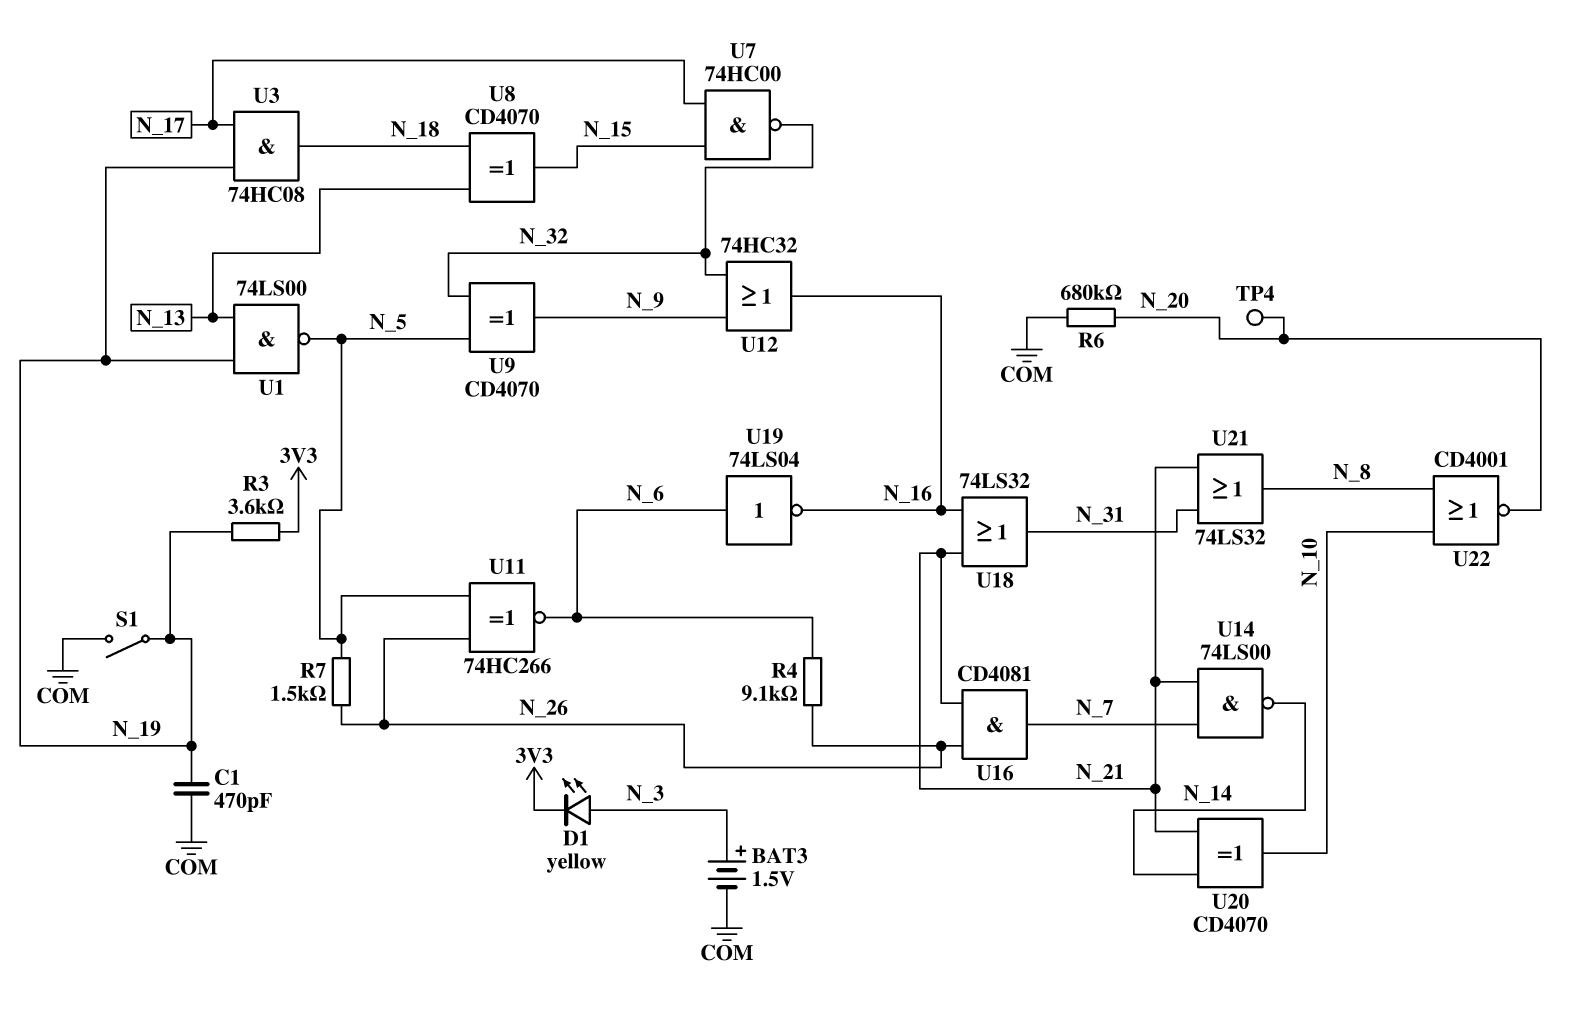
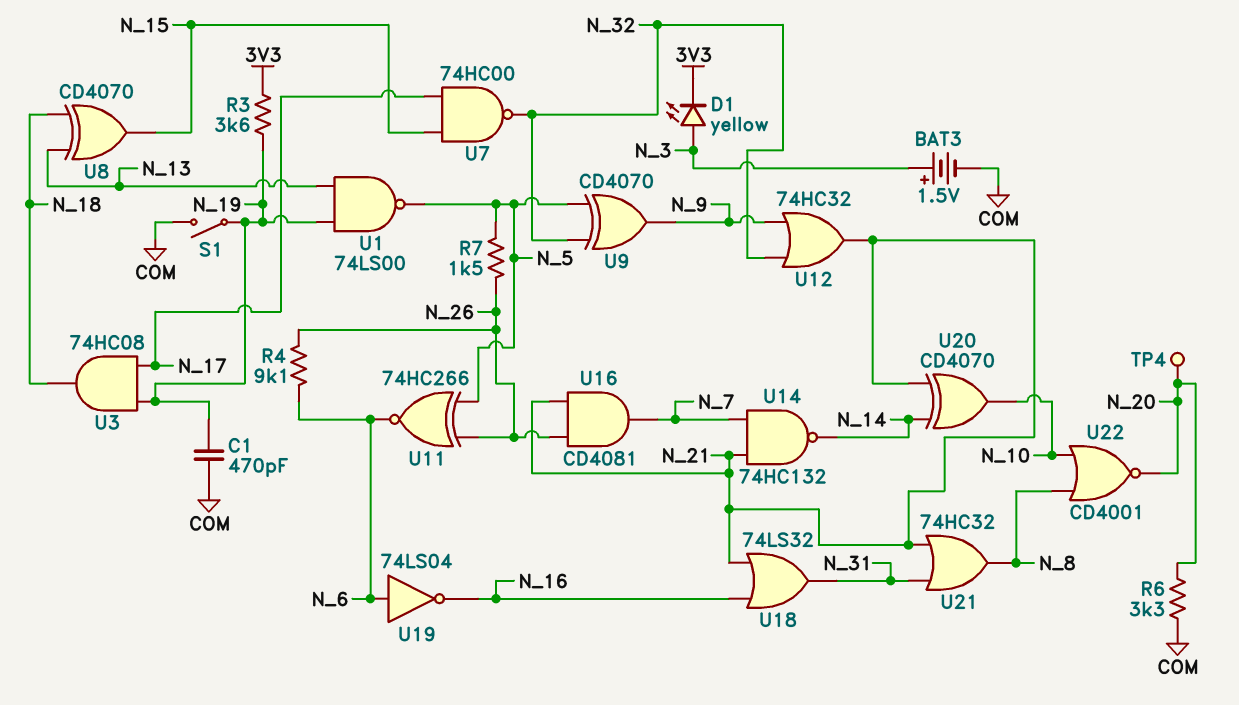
R6: 680k (COM, N_20) -> 3.3k (COM, N_20)
U12: OR 74HC32 (in N_9, in N_32, out N_16) -> OR 74HC32 (in N_9, in N_32, out N_21)
U14: NAND 74LS00 (in N_7, in N_21, out N_14) -> NAND 74HC132 (in N_7, in N_21, out N_14)
U21: OR 74LS32 (in N_21, in N_31, out N_8) -> OR 74HC32 (in N_21, in N_31, out N_8)

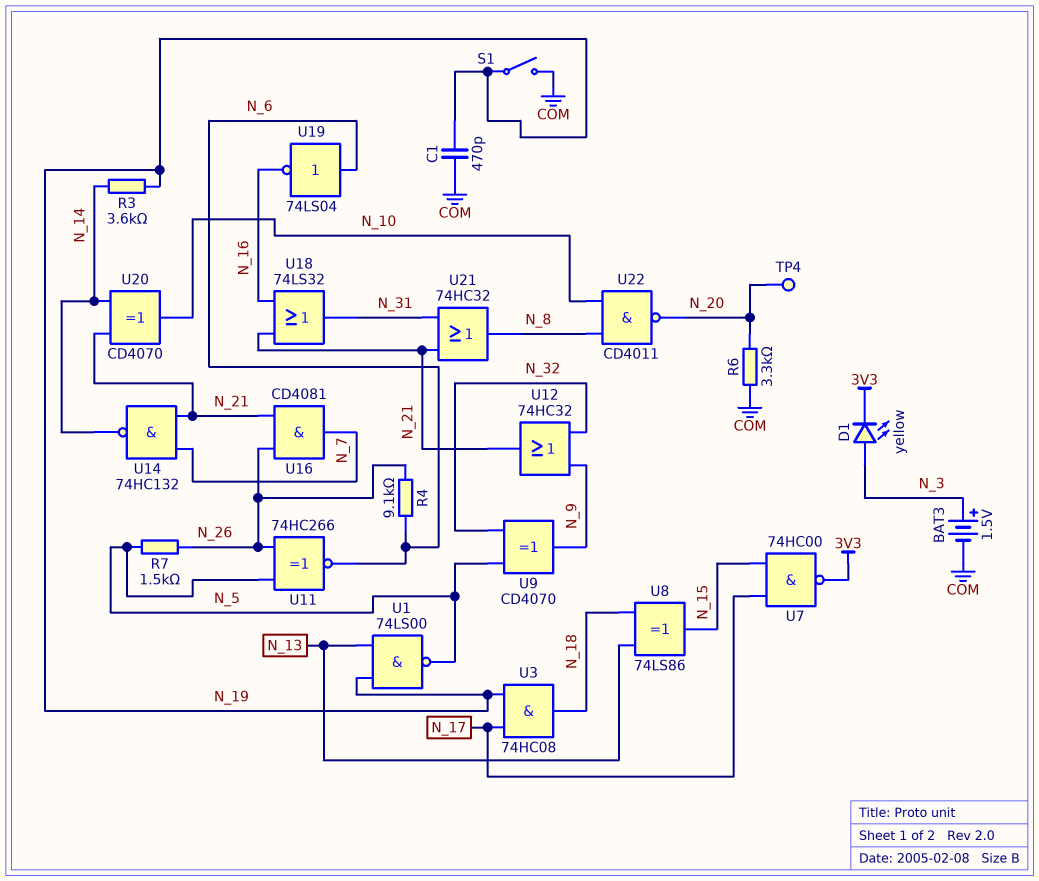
R3: 3.6k (3V3, N_19) -> 3.6k (N_14, N_19)
U7: NAND 74HC00 (in N_15, in N_17, out N_32) -> NAND 74HC00 (in N_15, in N_17, out 3V3)
U8: XOR CD4070 (in N_13, in N_18, out N_15) -> XOR 74LS86 (in N_13, in N_18, out N_15)
U22: NOR CD4001 (in N_8, in N_10, out N_20) -> NAND CD4011 (in N_8, in N_10, out N_20)

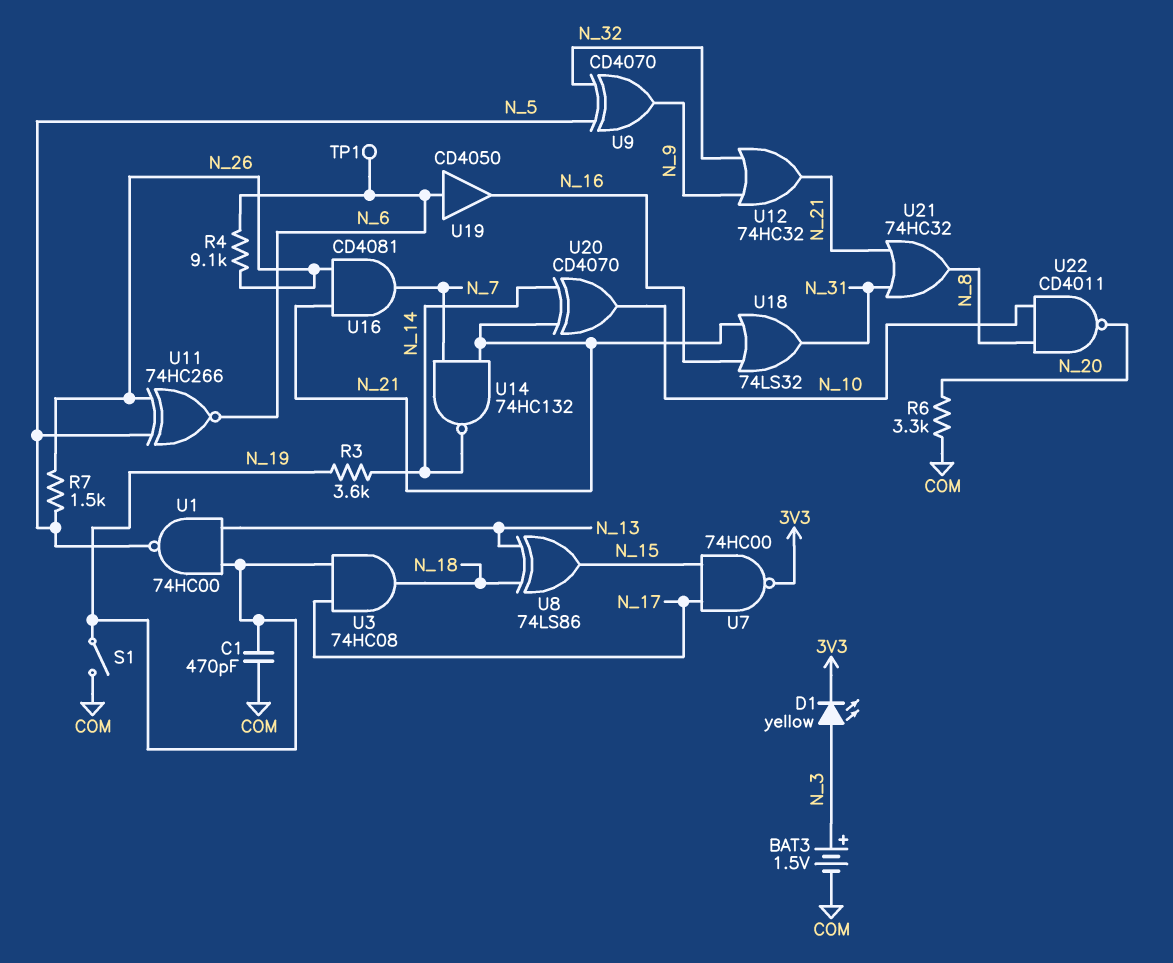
TP1: none -> test point (N_6)
TP4: test point (N_20) -> none
U1: NAND 74LS00 (in N_13, in N_19, out N_5) -> NAND 74HC00 (in N_13, in N_19, out N_5)
U19: NOT 74LS04 (in N_6, out N_16) -> buffer CD4050 (in N_6, out N_16)

